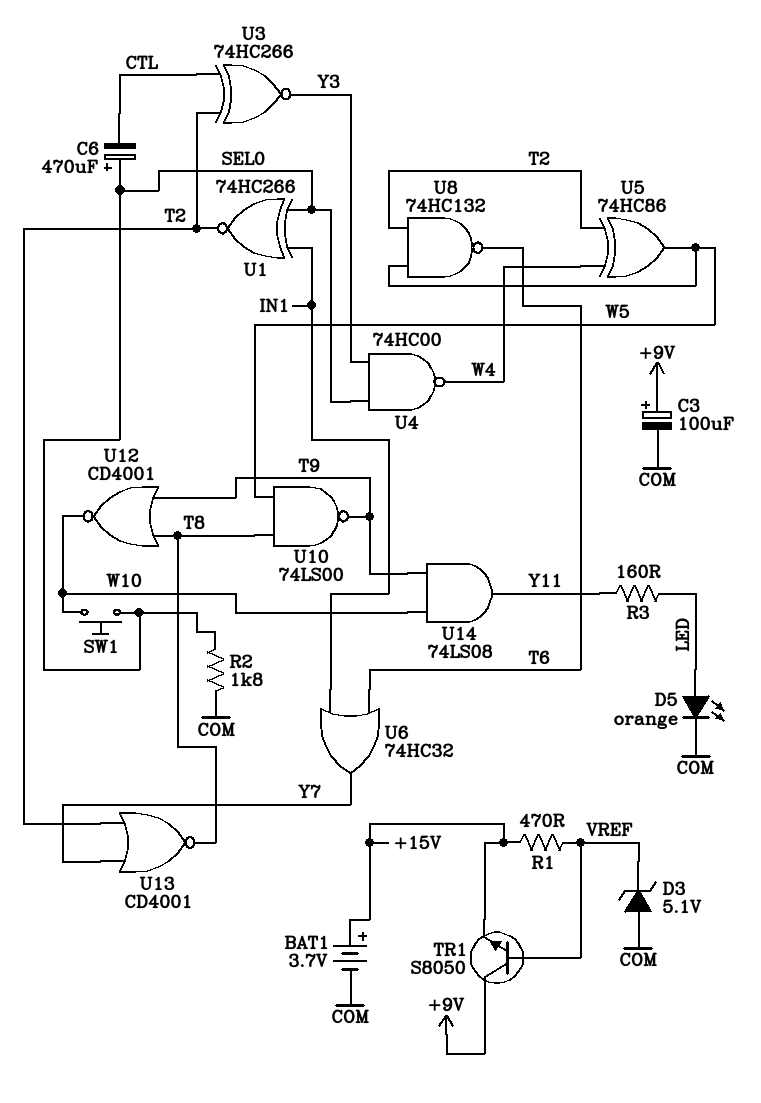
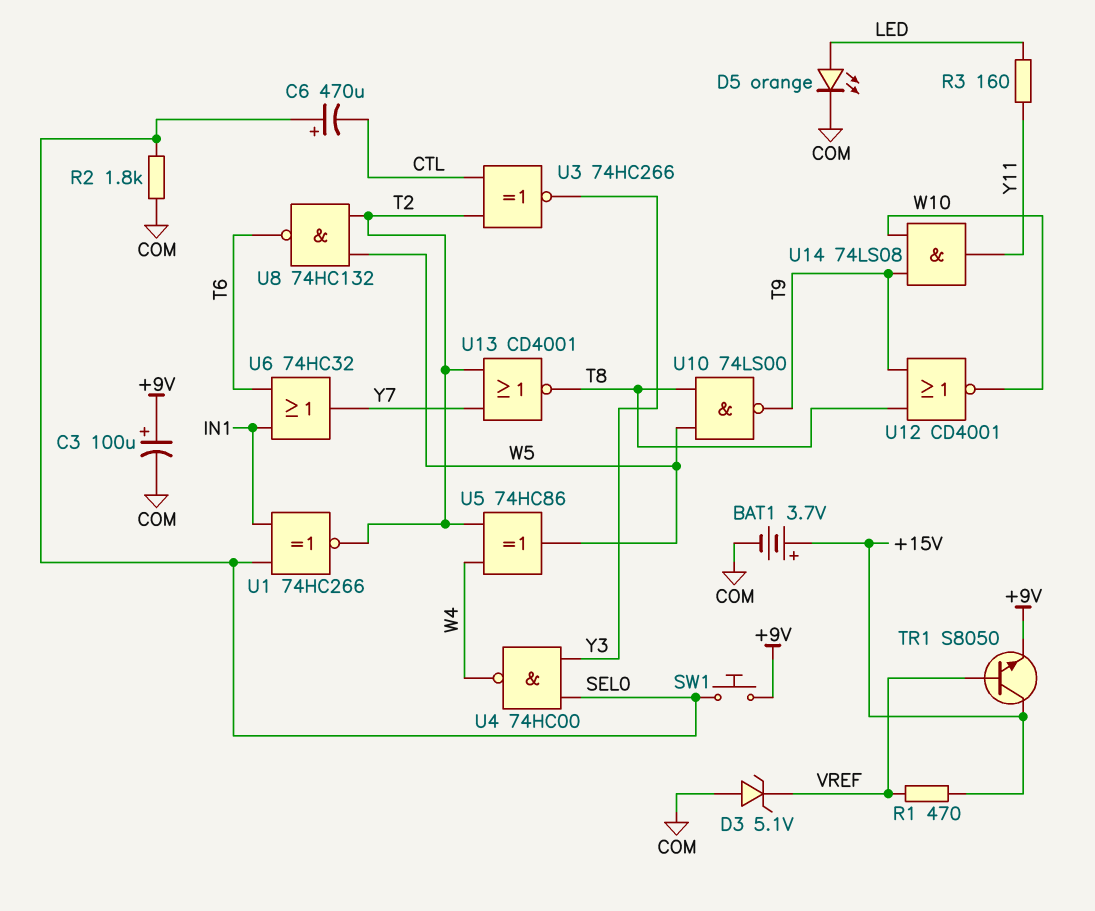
SW1: button (SEL0, W10) -> button (+9V, SEL0)
TR1: NPN S8050 (B VREF, C +9V, E +15V) -> NPN S8050 (B VREF, C +15V, E +9V)

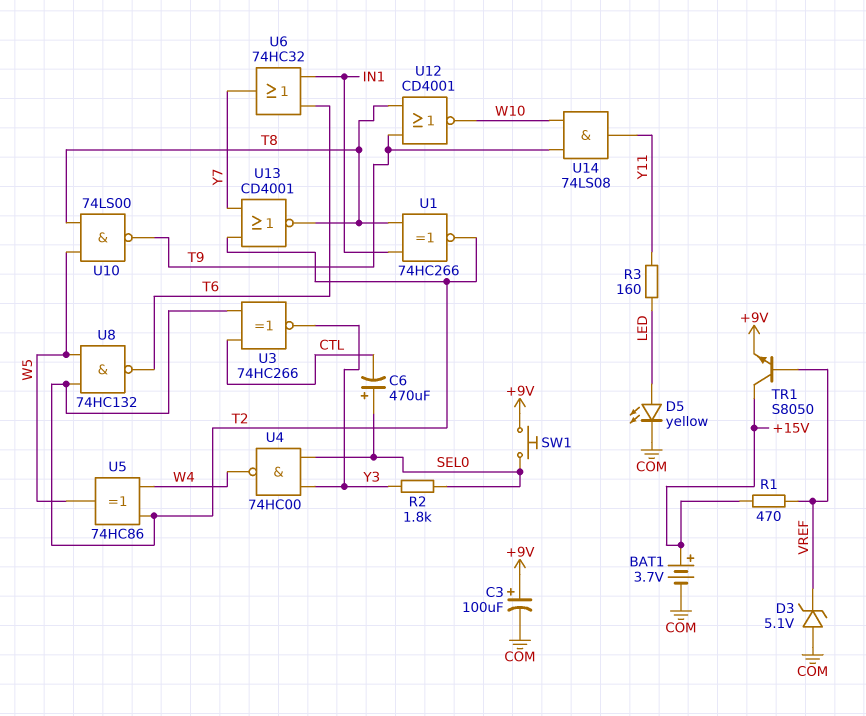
D5: LED orange (A LED, K COM) -> LED yellow (A LED, K COM)
R2: 1.8k (COM, SEL0) -> 1.8k (SEL0, Y3)
U1: XNOR 74HC266 (in IN1, in SEL0, out T2) -> XNOR 74HC266 (in IN1, in T8, out T2)

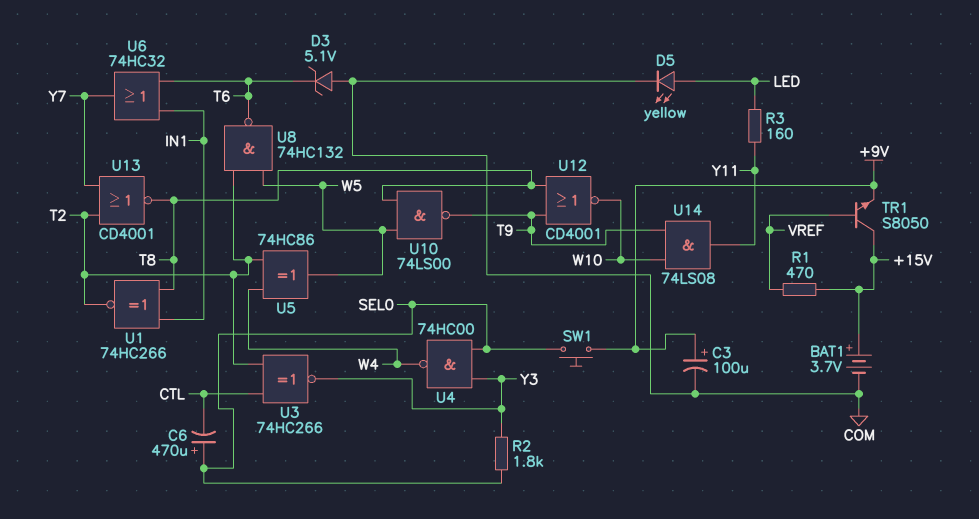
D3: zener 5.1V (A COM, K VREF) -> zener 5.1V (A COM, K T6)

